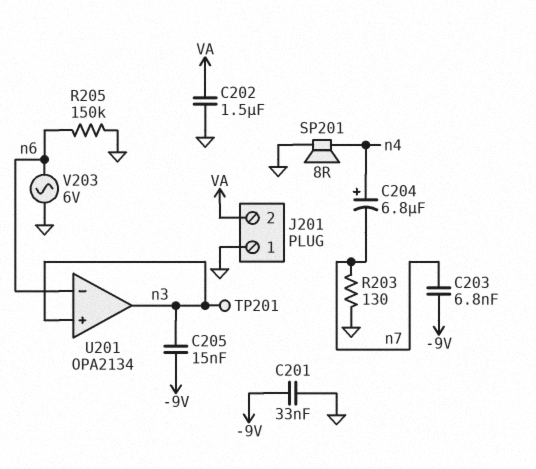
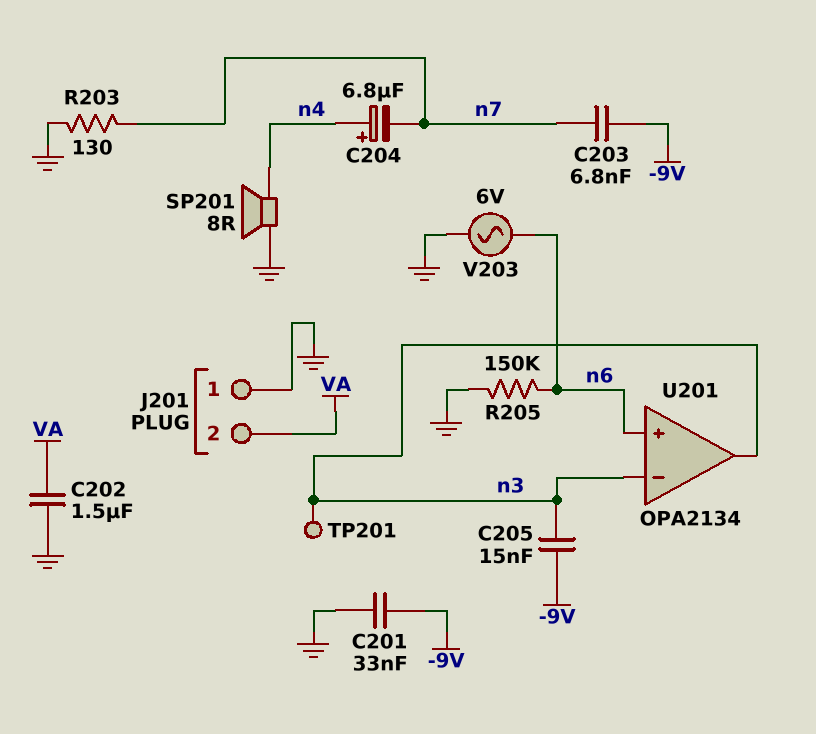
U201 pin in+: n3 -> n6
U201 pin in-: n6 -> n3

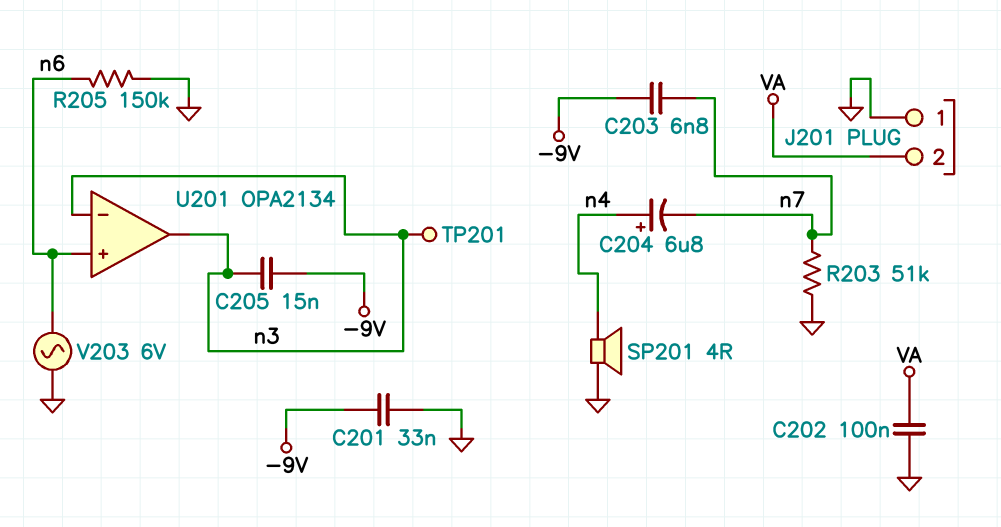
C202: 1.5uF (GND, VA) -> 100nF (GND, VA)
R203: 130 (GND, n7) -> 51k (GND, n7)
SP201: speaker 8R (GND, n4) -> speaker 4R (GND, n4)

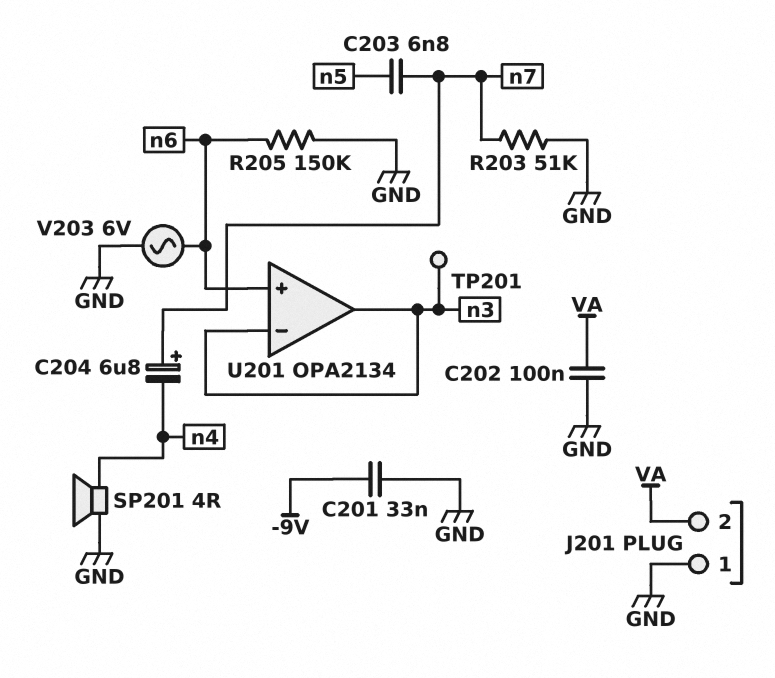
C203: 6.8nF (-9V, n7) -> 6.8nF (n5, n7)
C204: 6.8uF (plus n4, minus n7) -> 6.8uF (plus n7, minus n4)
C205: 15nF (-9V, n3) -> none

